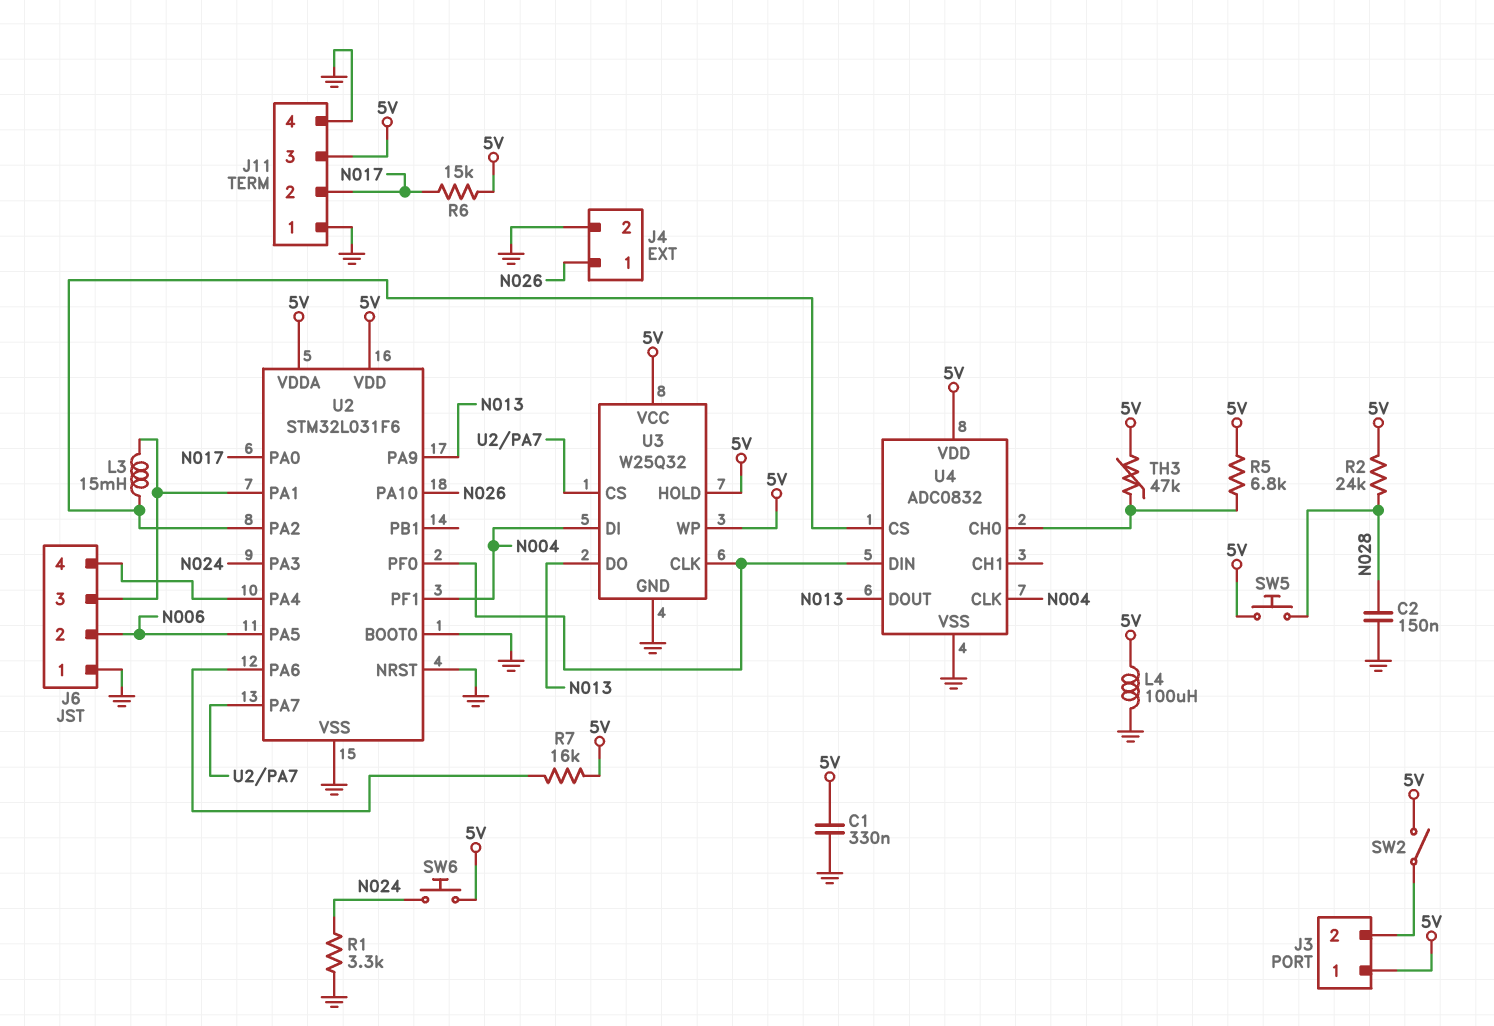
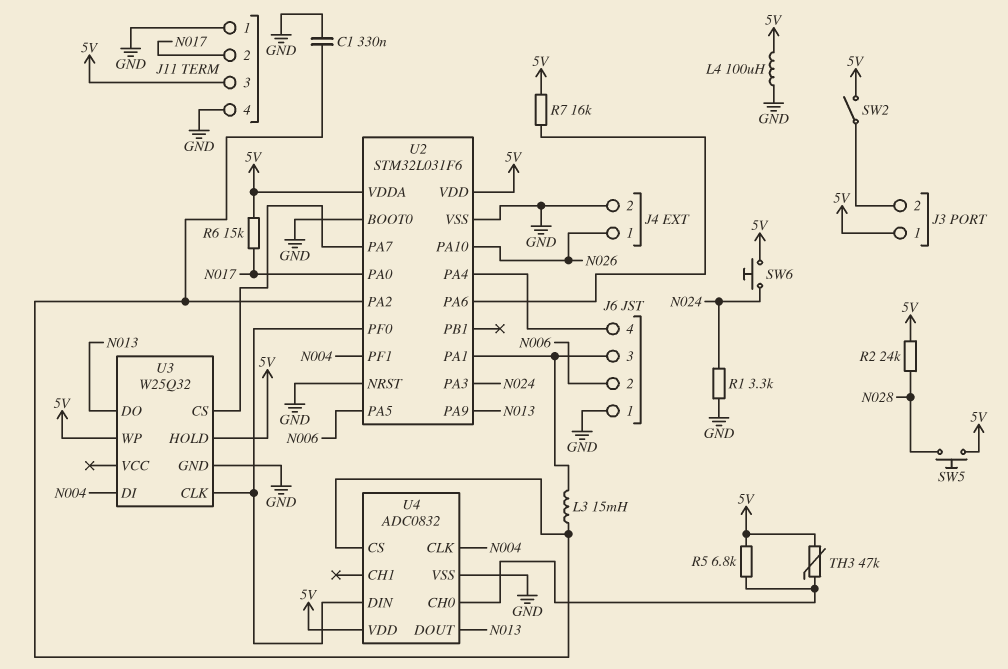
C1: 330nF (5V, GND) -> 330nF (GND, U2/PA2)
C2: 150nF (GND, N028) -> none
U3 pin VCC: 5V -> none

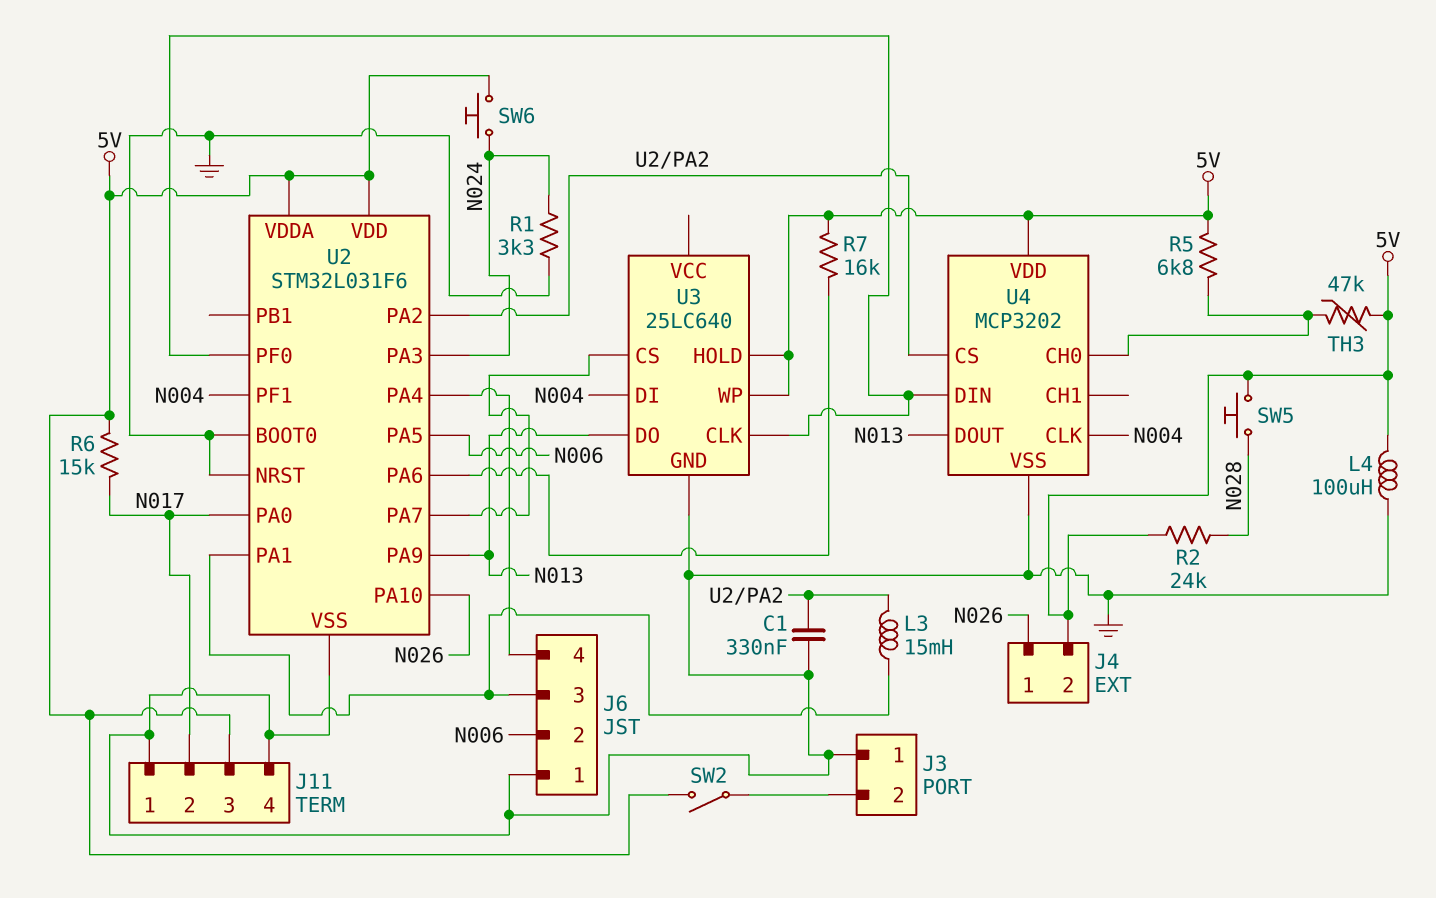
J3 pin 1: 5V -> GND
J4 pin 2: GND -> 5V
U3: W25Q32 -> 25LC640
U4: ADC0832 -> MCP3202

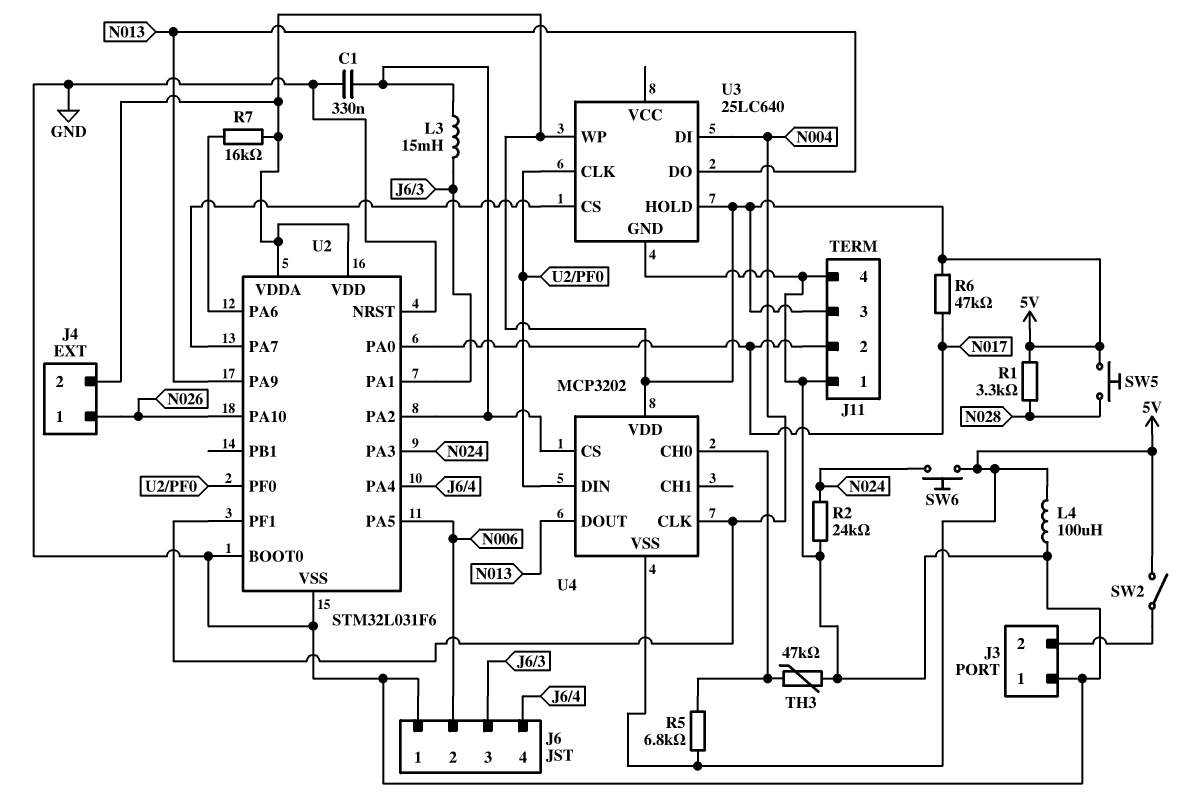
R1: 3.3k (GND, N024) -> 3.3k (5V, N028)
R2: 24k (5V, N028) -> 24k (GND, N024)
R6: 15k (5V, N017) -> 47k (5V, N017)
TH3: 47k (5V, U4/CH0) -> 47k (GND, U4/CH0)
U4 pin VSS: GND -> 5V

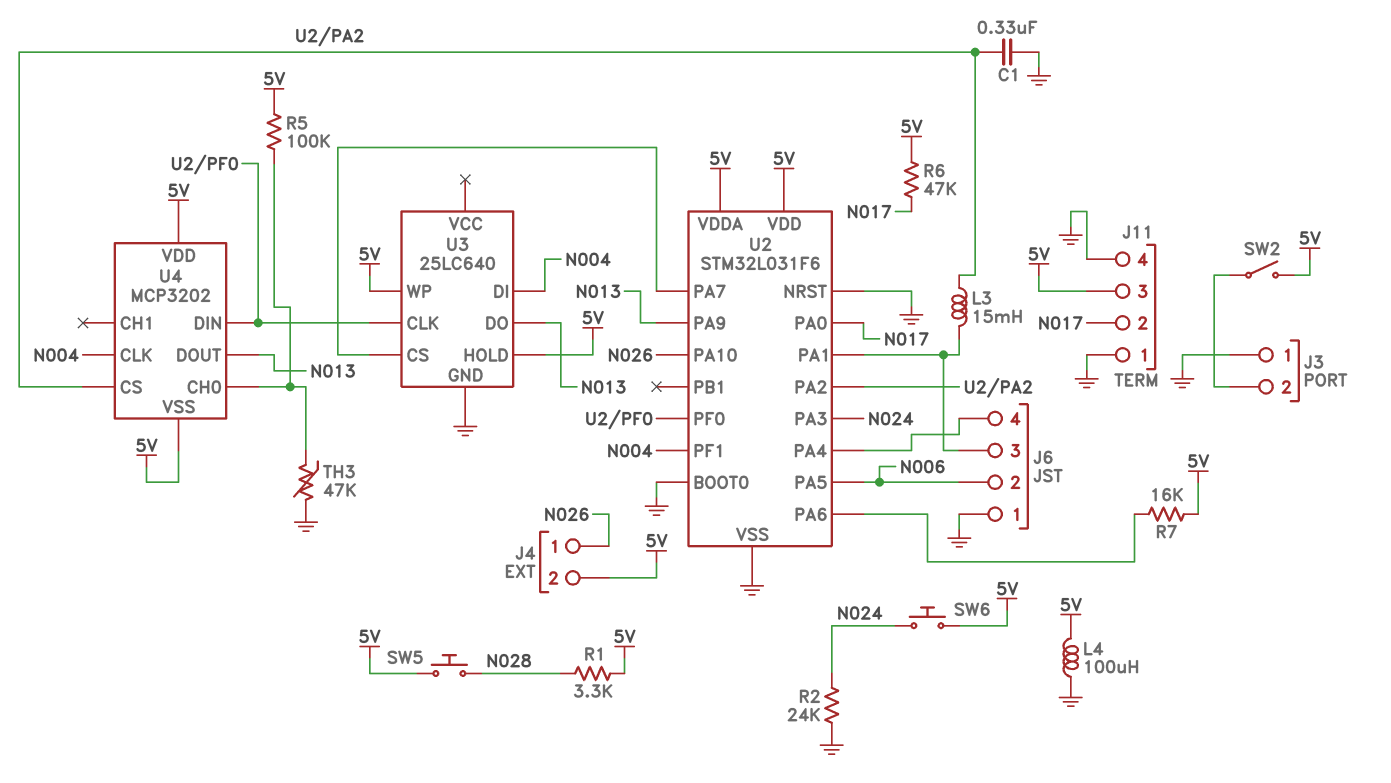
R5: 6.8k (5V, U4/CH0) -> 100k (5V, U4/CH0)

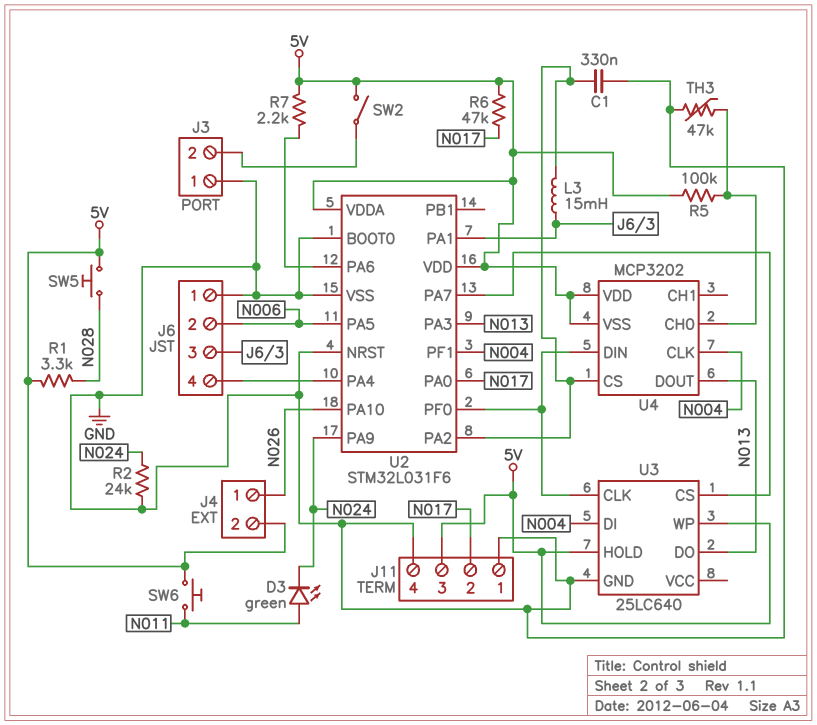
D3: none -> LED green (A N011, K N024)
L4: 100uH (5V, GND) -> none
R7: 16k (5V, U2/PA6) -> 2.2k (5V, U2/PA6)
SW6: button (5V, N024) -> button (5V, N011)
U2 pin PA3: N024 -> N013
U2 pin PA9: N013 -> N024

